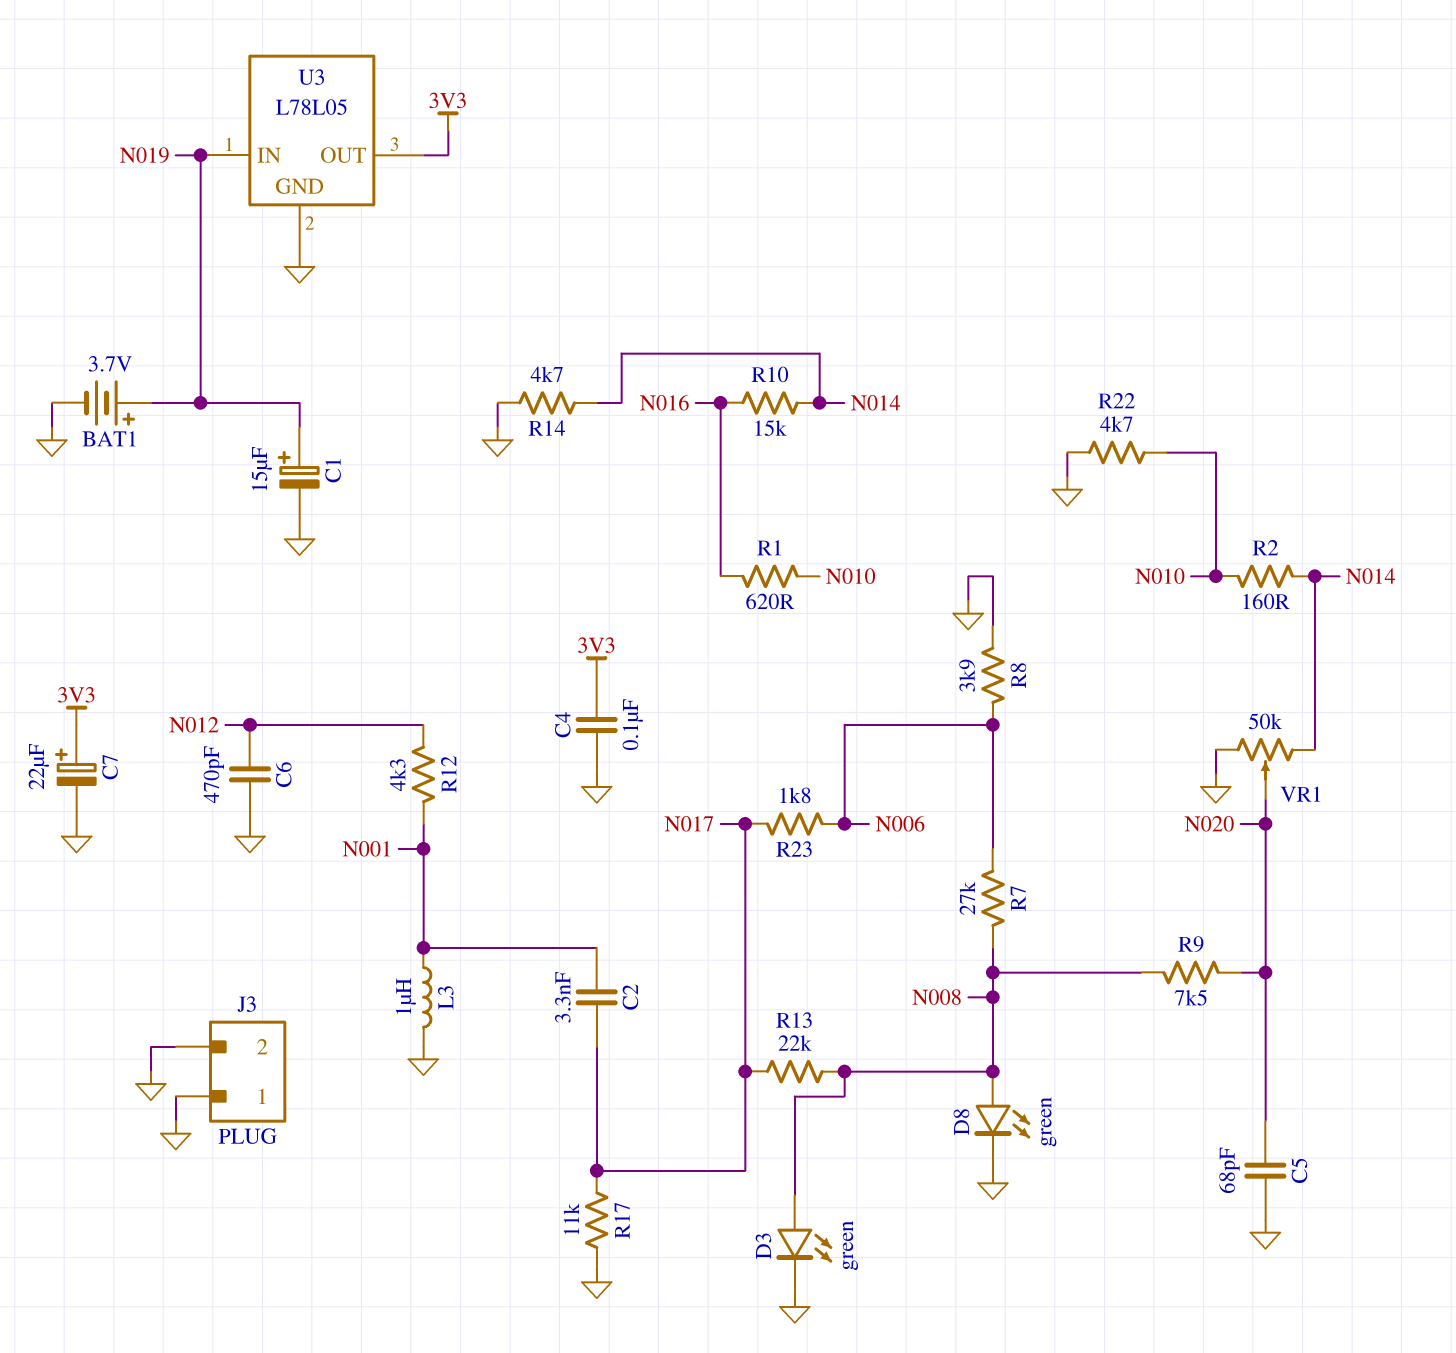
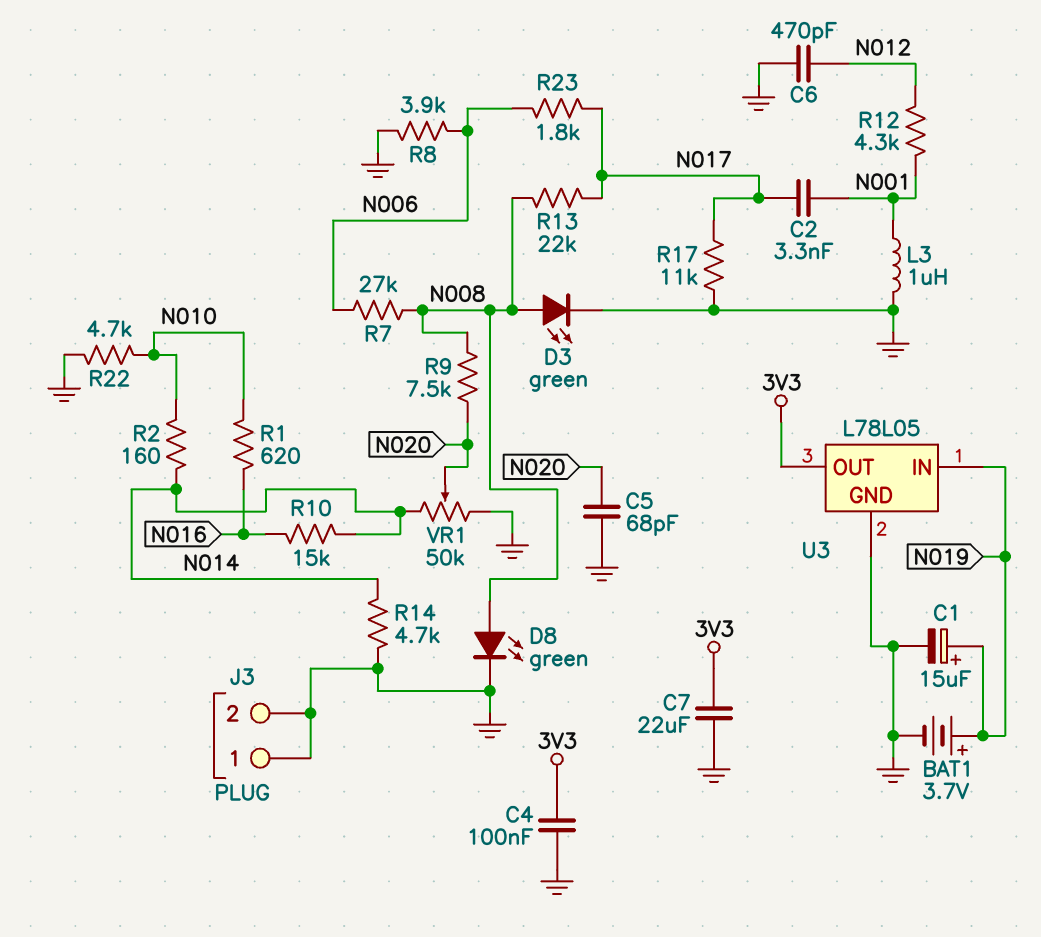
C7: 22uF (plus 3V3, minus GND) -> 22uF (3V3, GND)

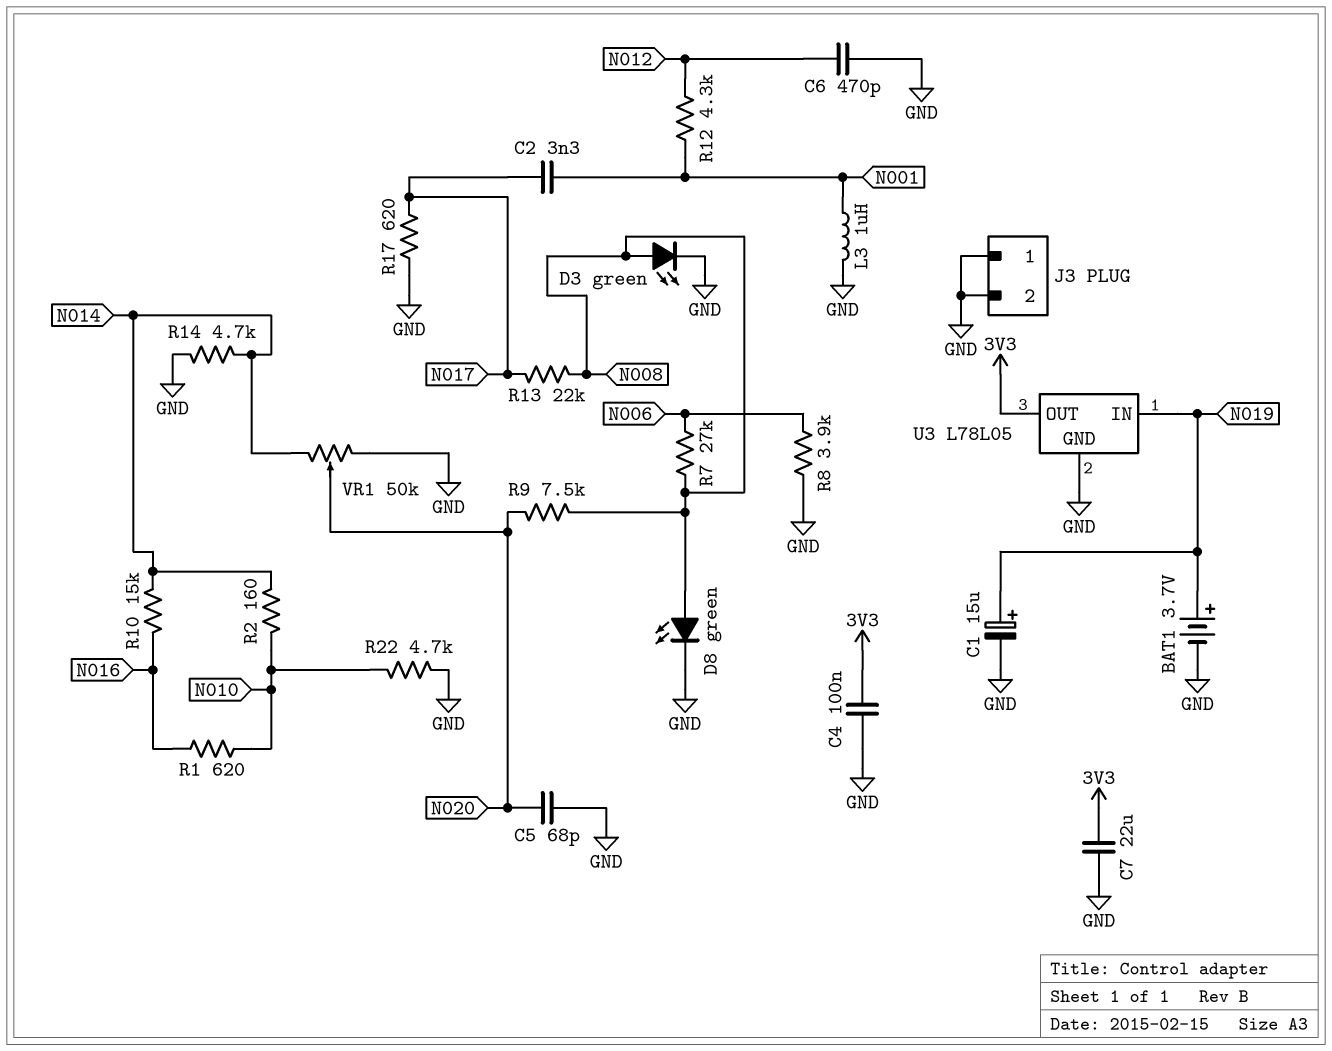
R17: 11k (GND, N017) -> 620 (GND, N017)
R23: 1.8k (N006, N017) -> none

